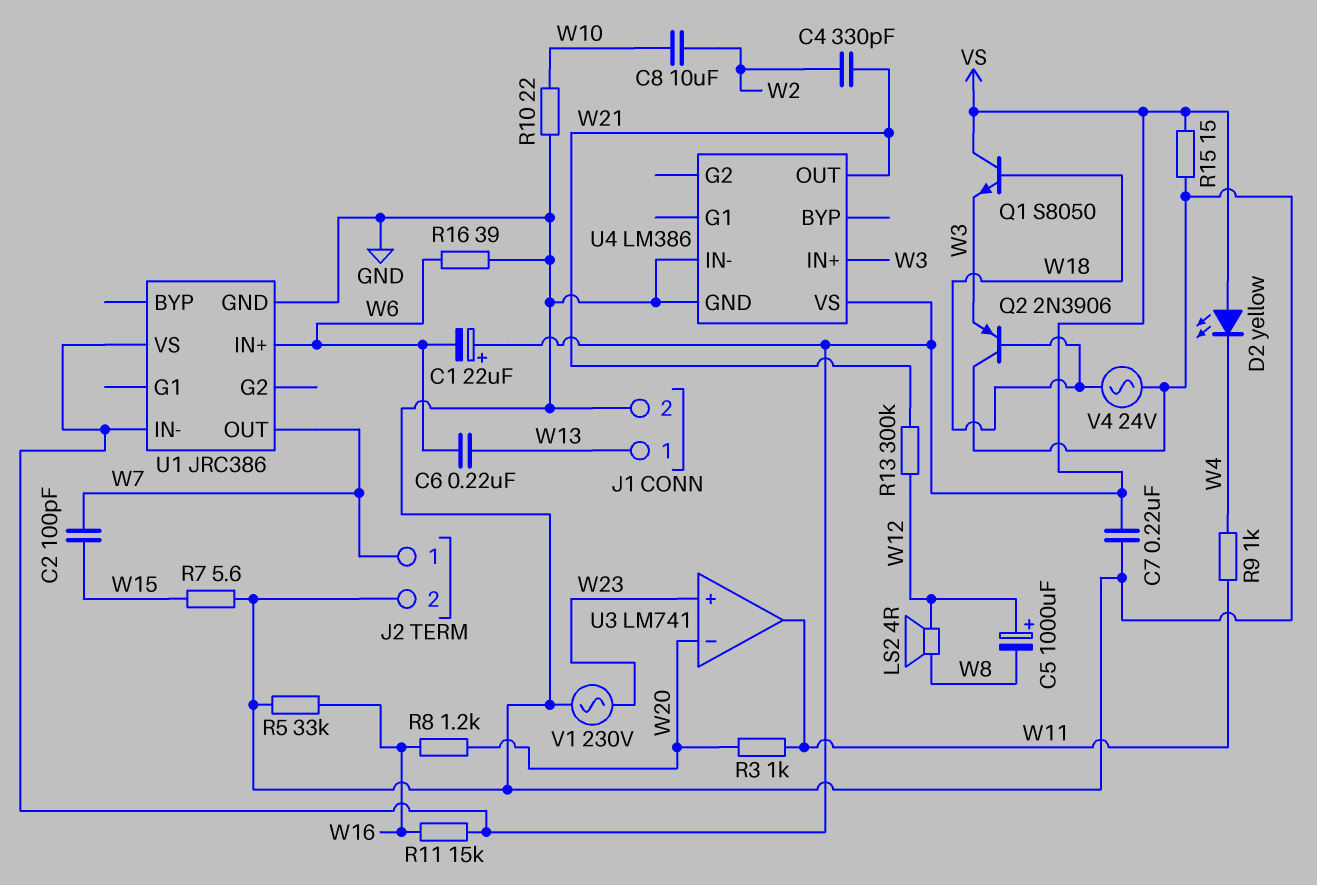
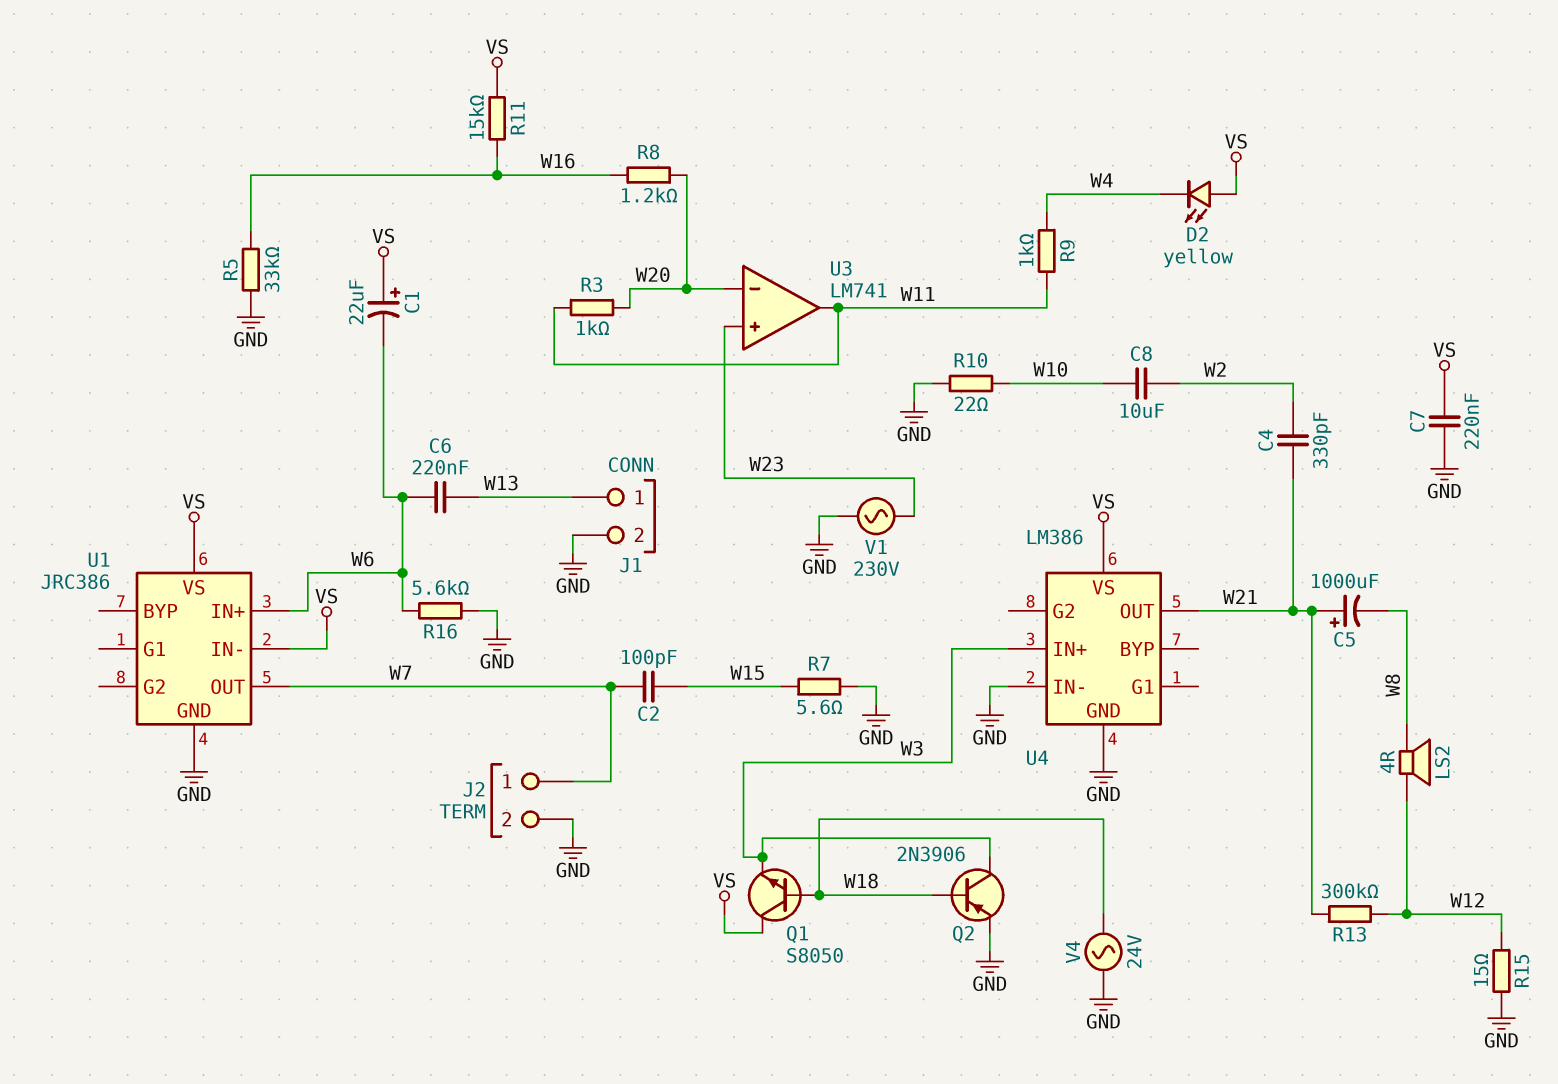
C5: 1000uF (plus W12, minus W8) -> 1000uF (plus W21, minus W8)
Q2: PNP 2N3906 (B W18, C GND, E W3) -> PNP 2N3906 (B W18, C W3, E GND)
R15: 15 (GND, VS) -> 15 (GND, W12)
R16: 39 (GND, W6) -> 5.6k (GND, W6)

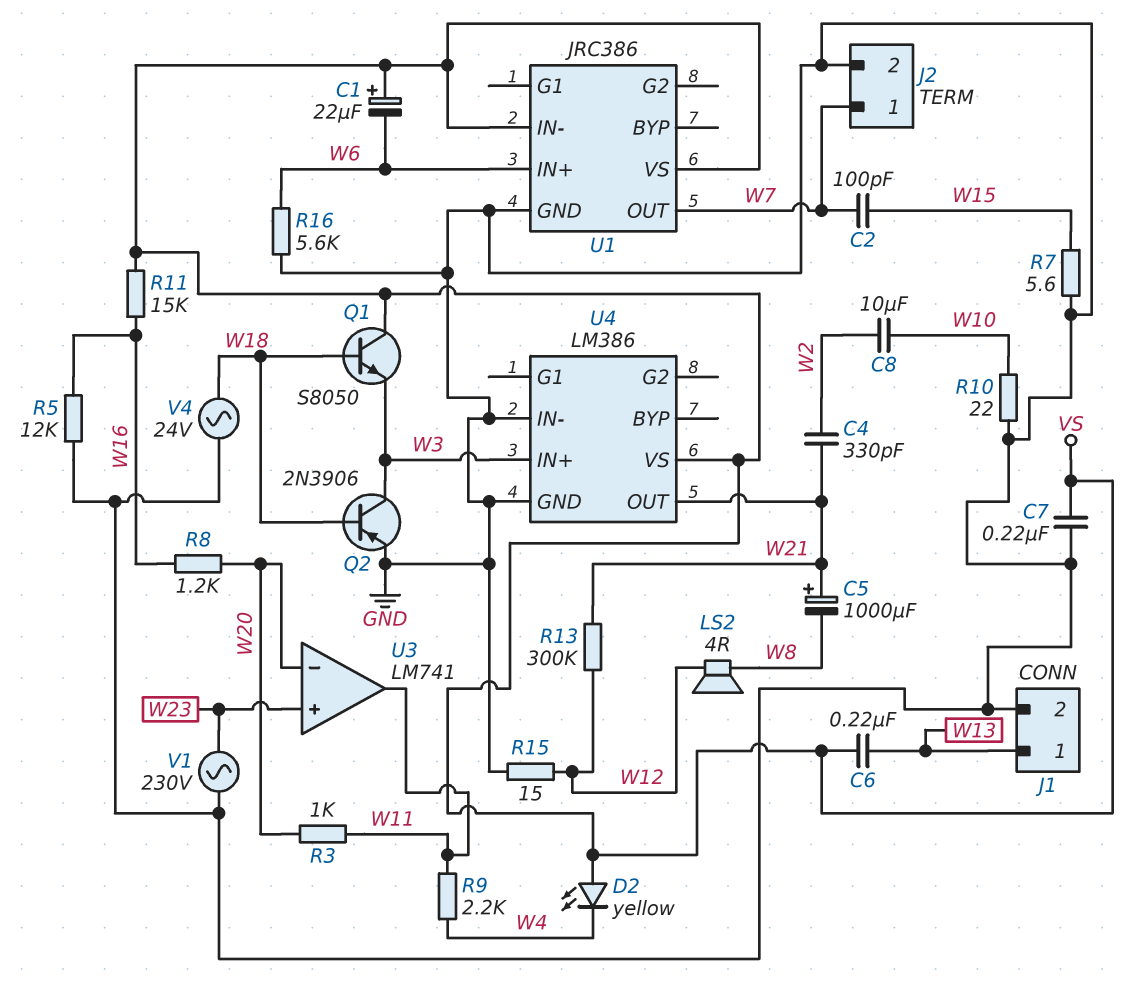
C6: 220nF (W6, W13) -> 220nF (VS, W13)
R5: 33k (GND, W16) -> 12k (GND, W16)
R9: 1k (W4, W11) -> 2.2k (W4, W11)

